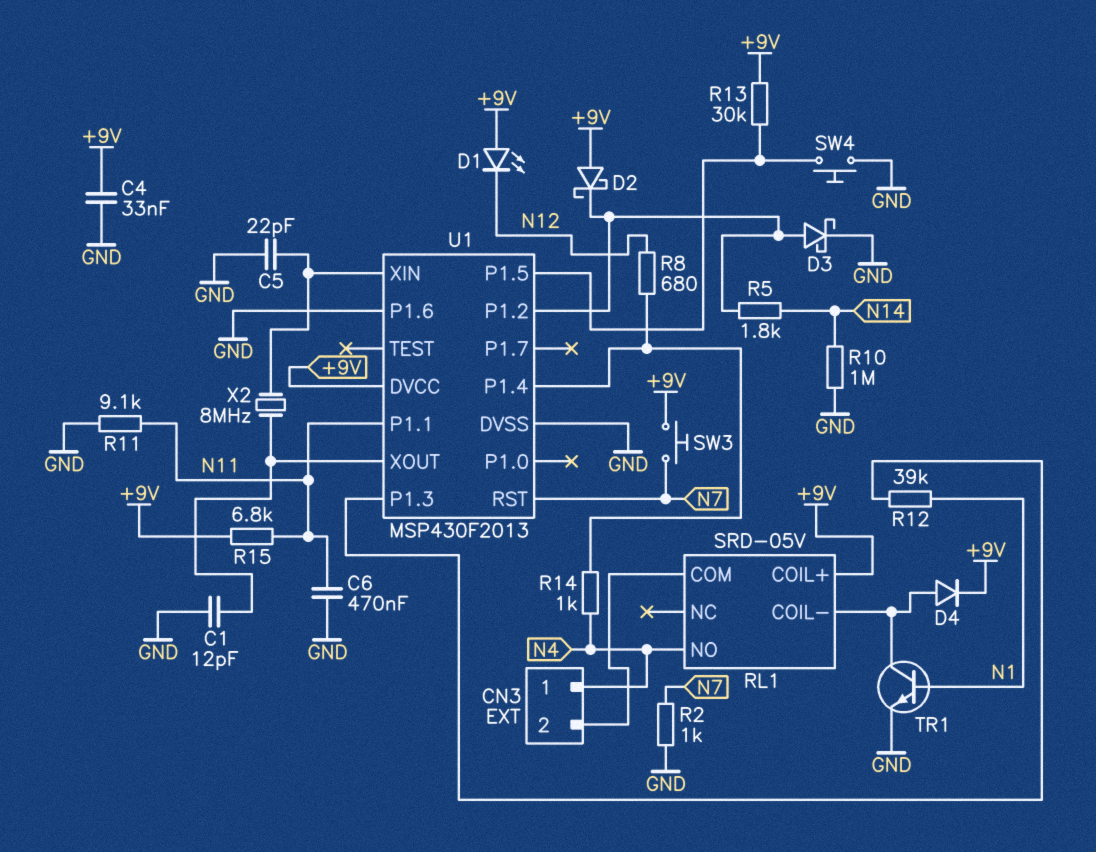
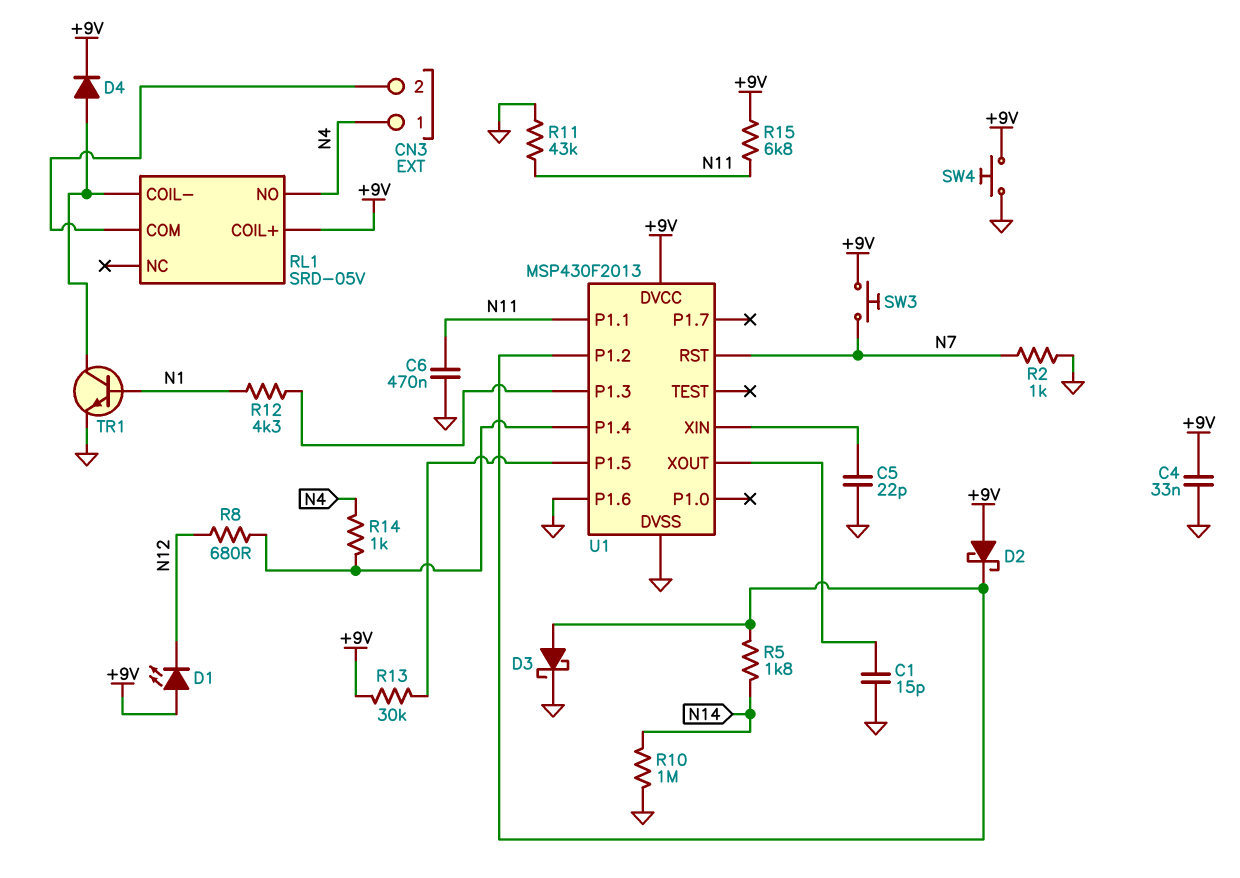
C1: 12pF (GND, U1/XOUT) -> 15pF (GND, U1/XOUT)
R11: 9.1k (GND, N11) -> 43k (GND, N11)
R12: 39k (N1, U1/P1.3) -> 4.3k (N1, U1/P1.3)
SW4: button (GND, U1/P1.5) -> button (+9V, GND)
X2: 8MHz (U1/XIN, U1/XOUT) -> none

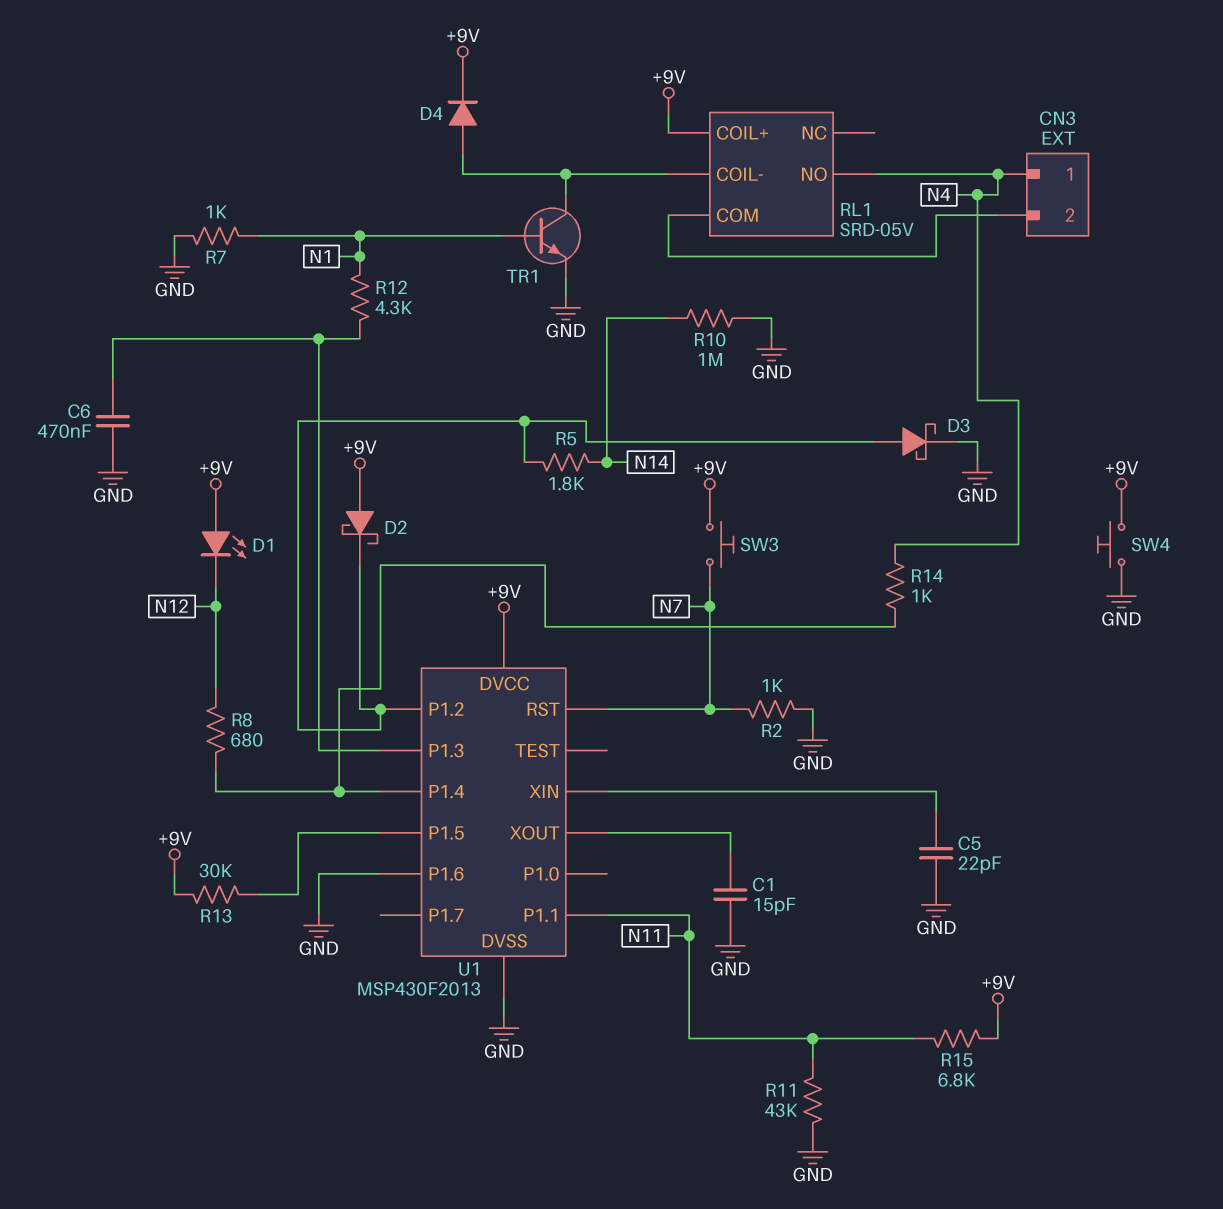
C4: 33nF (+9V, GND) -> none
C6: 470nF (GND, N11) -> 470nF (GND, U1/P1.3)
R7: none -> 1k (GND, N1)

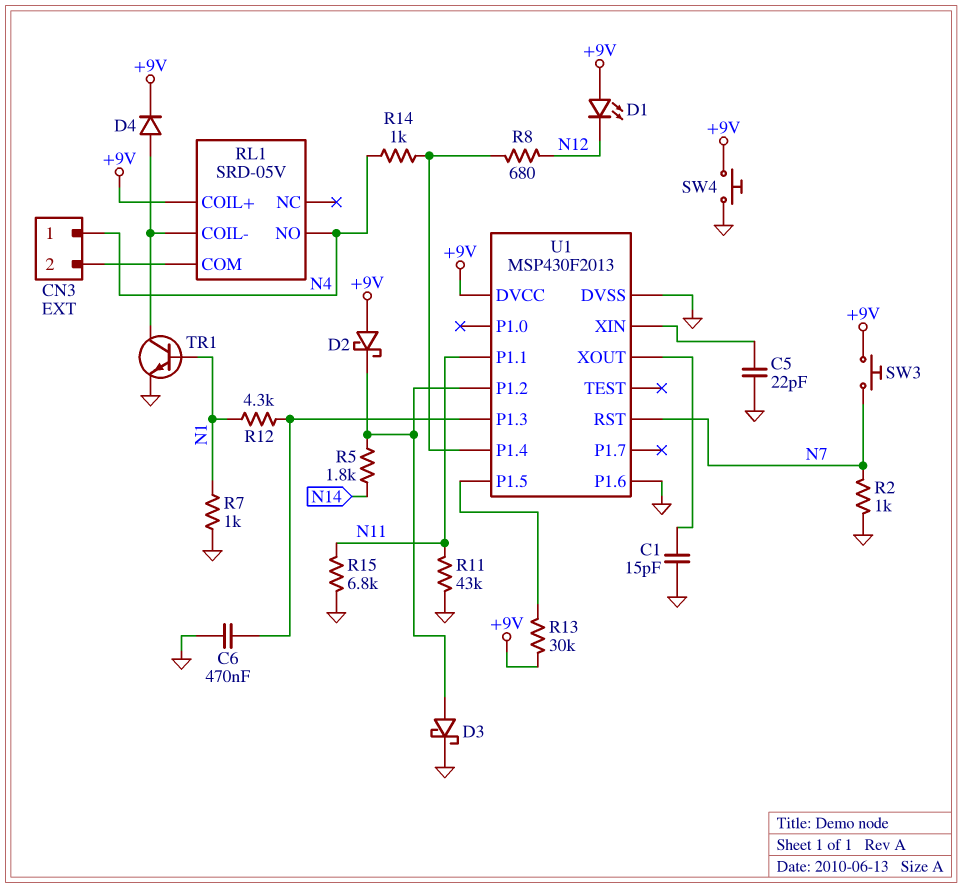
R10: 1M (GND, N14) -> none
R15: 6.8k (+9V, N11) -> 6.8k (GND, N11)

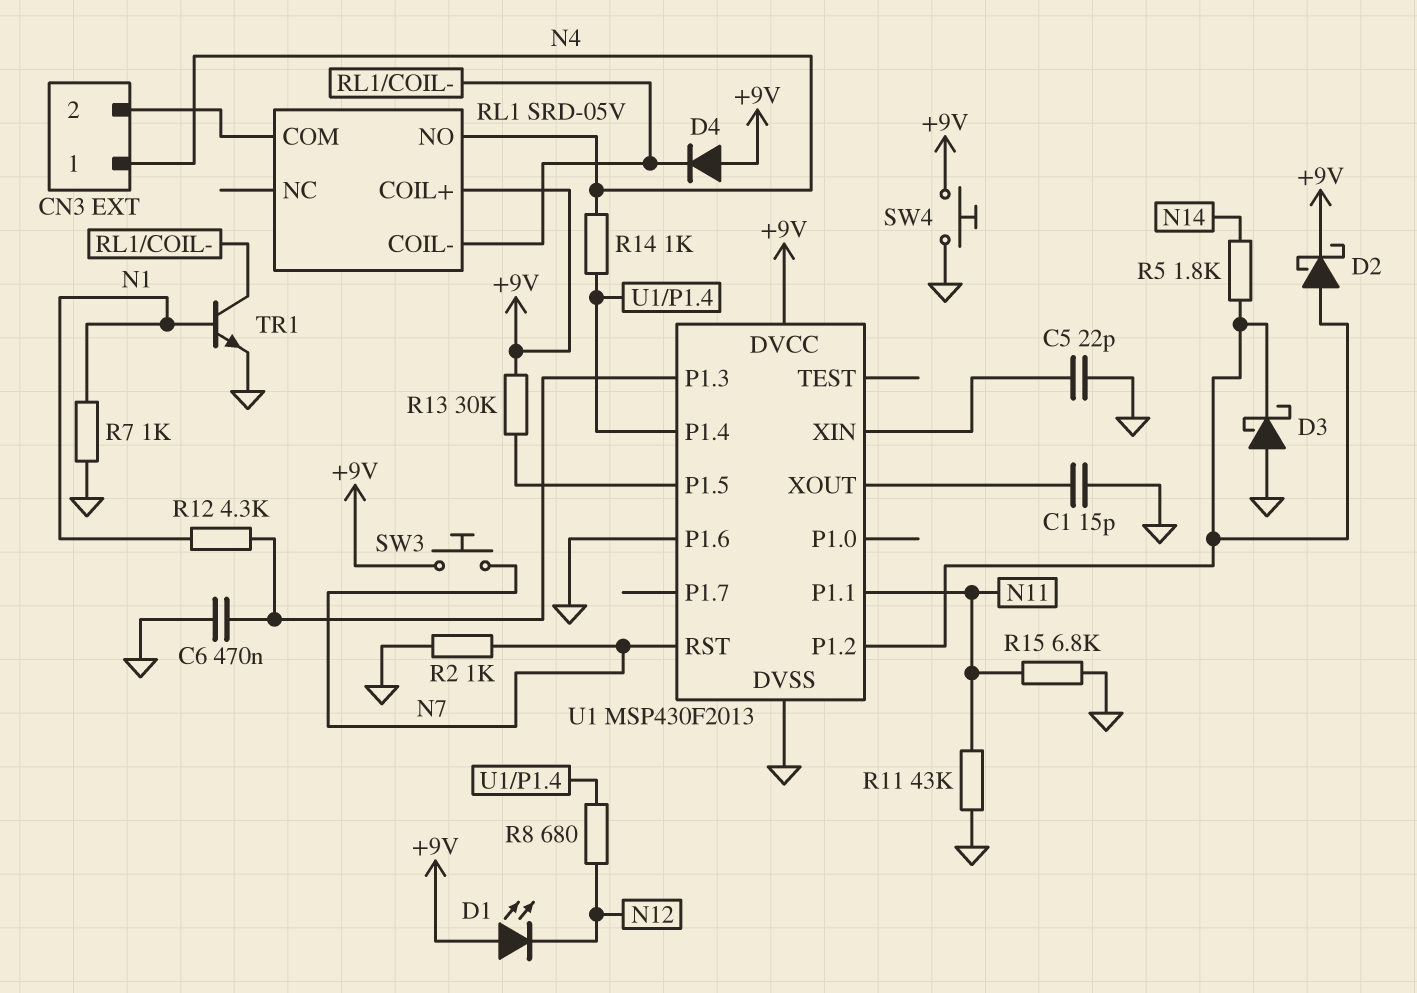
D2: schottky (A +9V, K U1/P1.2) -> schottky (A U1/P1.2, K +9V)
D3: schottky (A U1/P1.2, K GND) -> schottky (A GND, K U1/P1.2)
D4: diode (A RL1/COIL-, K +9V) -> diode (A +9V, K RL1/COIL-)

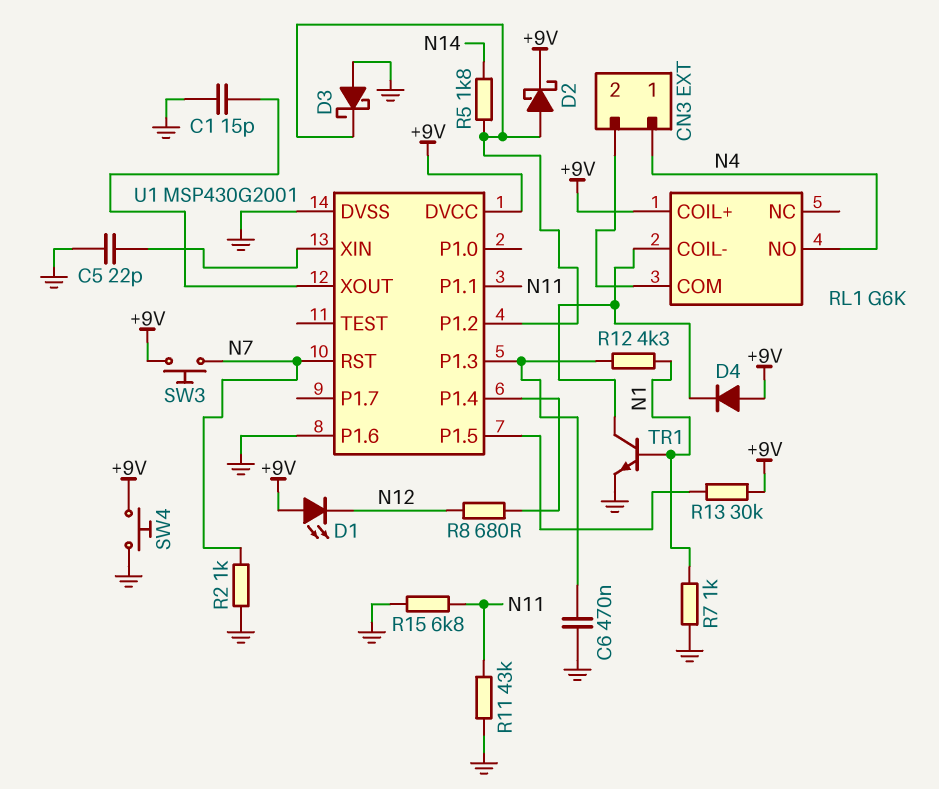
R14: 1k (N4, U1/P1.4) -> none
RL1: SRD-05V -> G6K
U1: MSP430F2013 -> MSP430G2001

